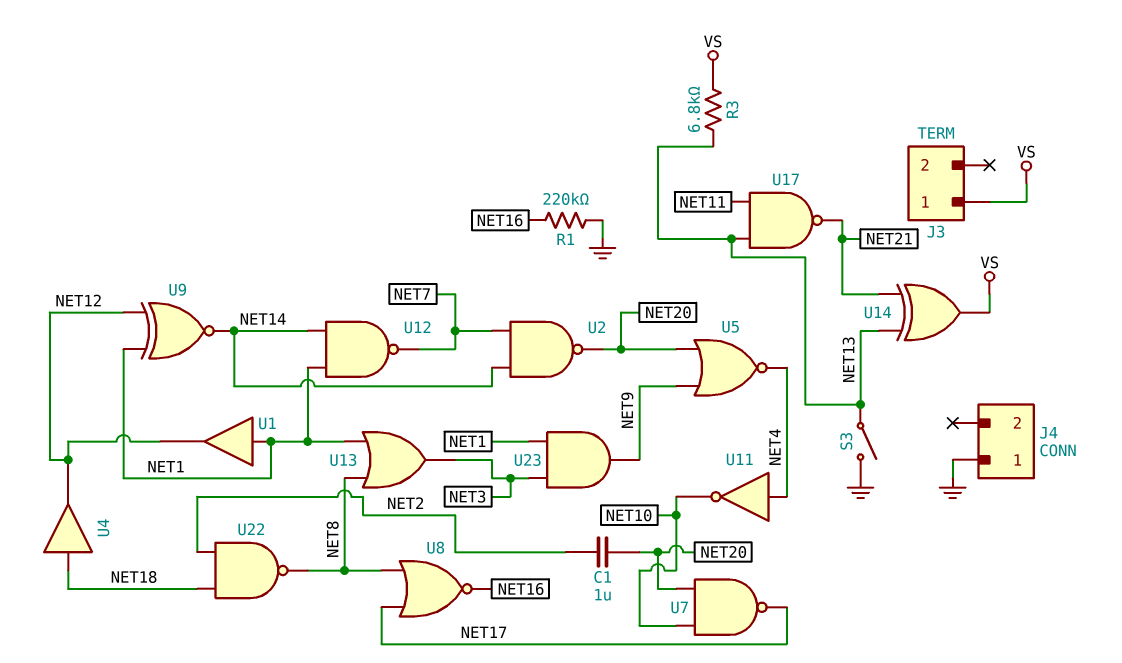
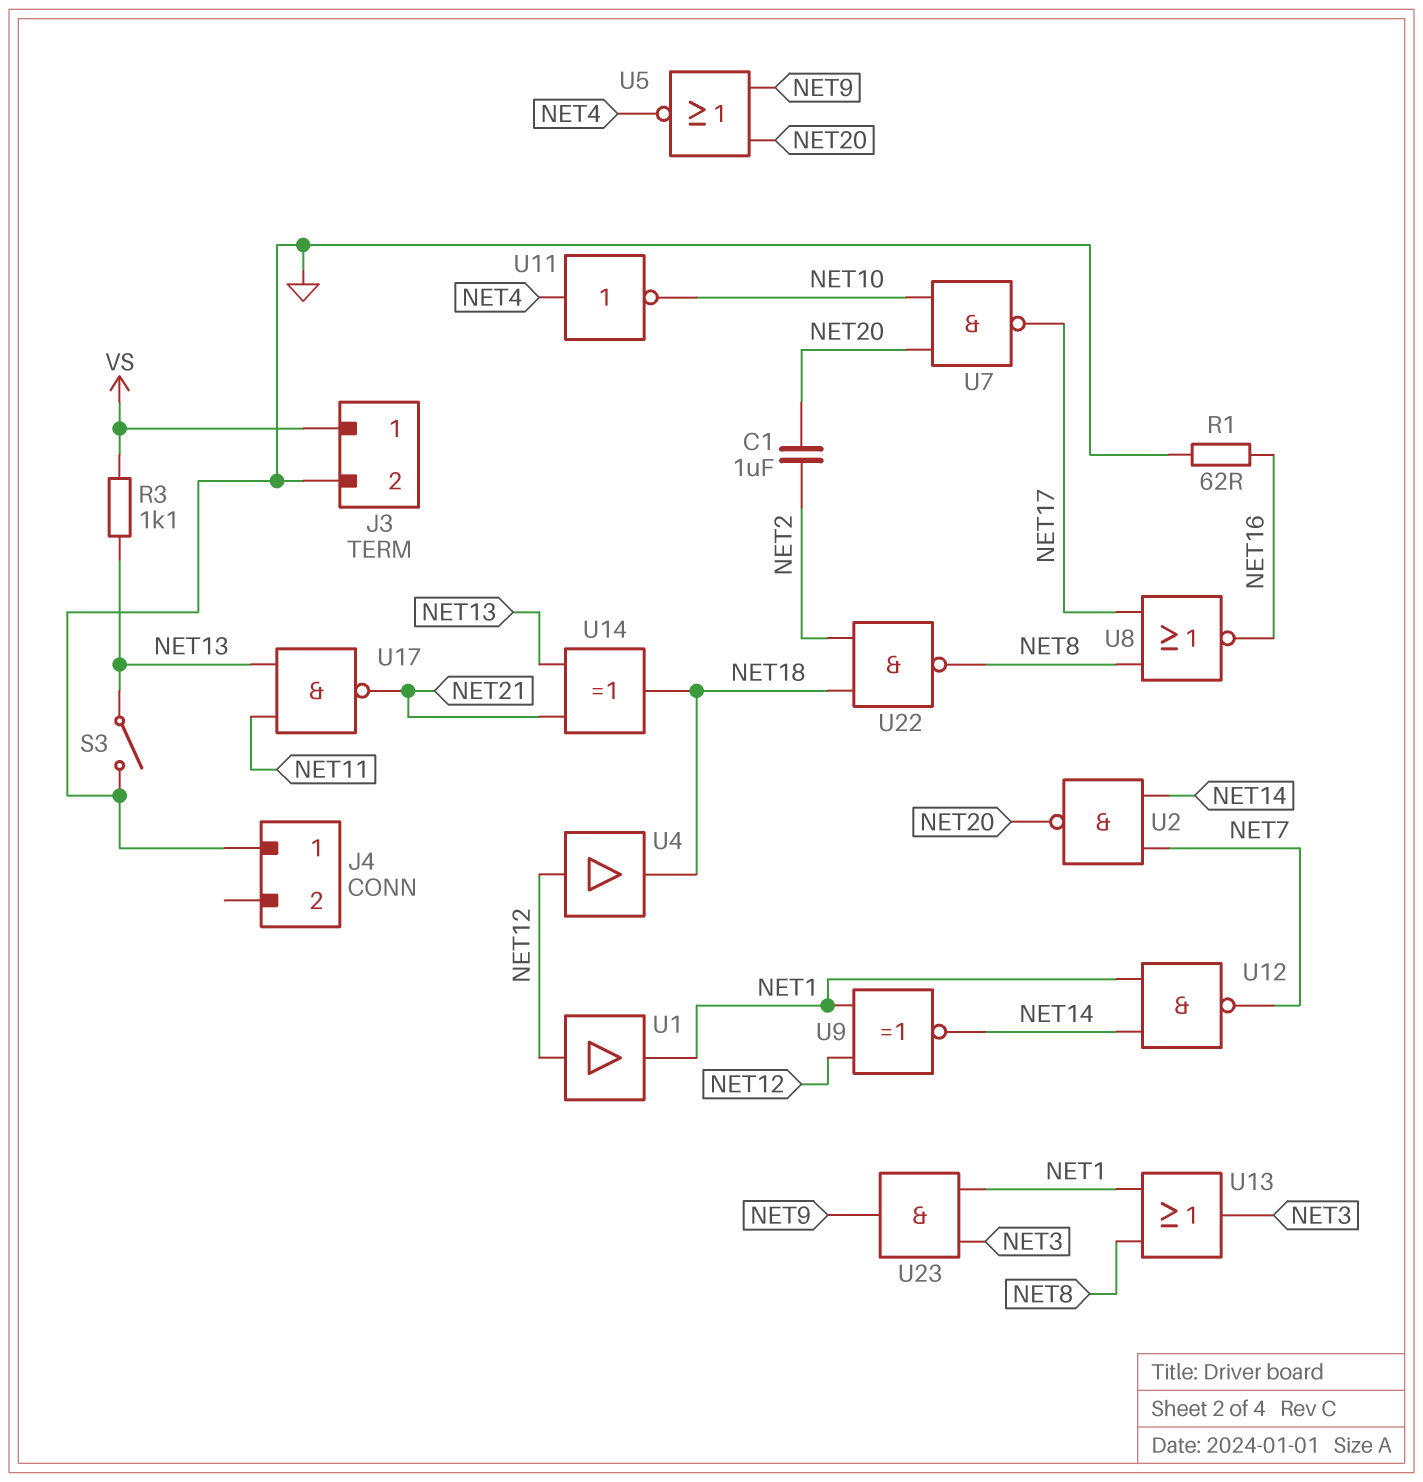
J3 pin 2: none -> GND
R1: 220k (GND, NET16) -> 62 (GND, NET16)
R3: 6.8k (NET13, VS) -> 1.1k (NET13, VS)
U1: buffer (in NET1, out NET12) -> buffer (in NET12, out NET1)
U4: buffer (in NET18, out NET12) -> buffer (in NET12, out NET18)
U14: XOR (in NET13, in NET21, out VS) -> XOR (in NET13, in NET21, out NET18)

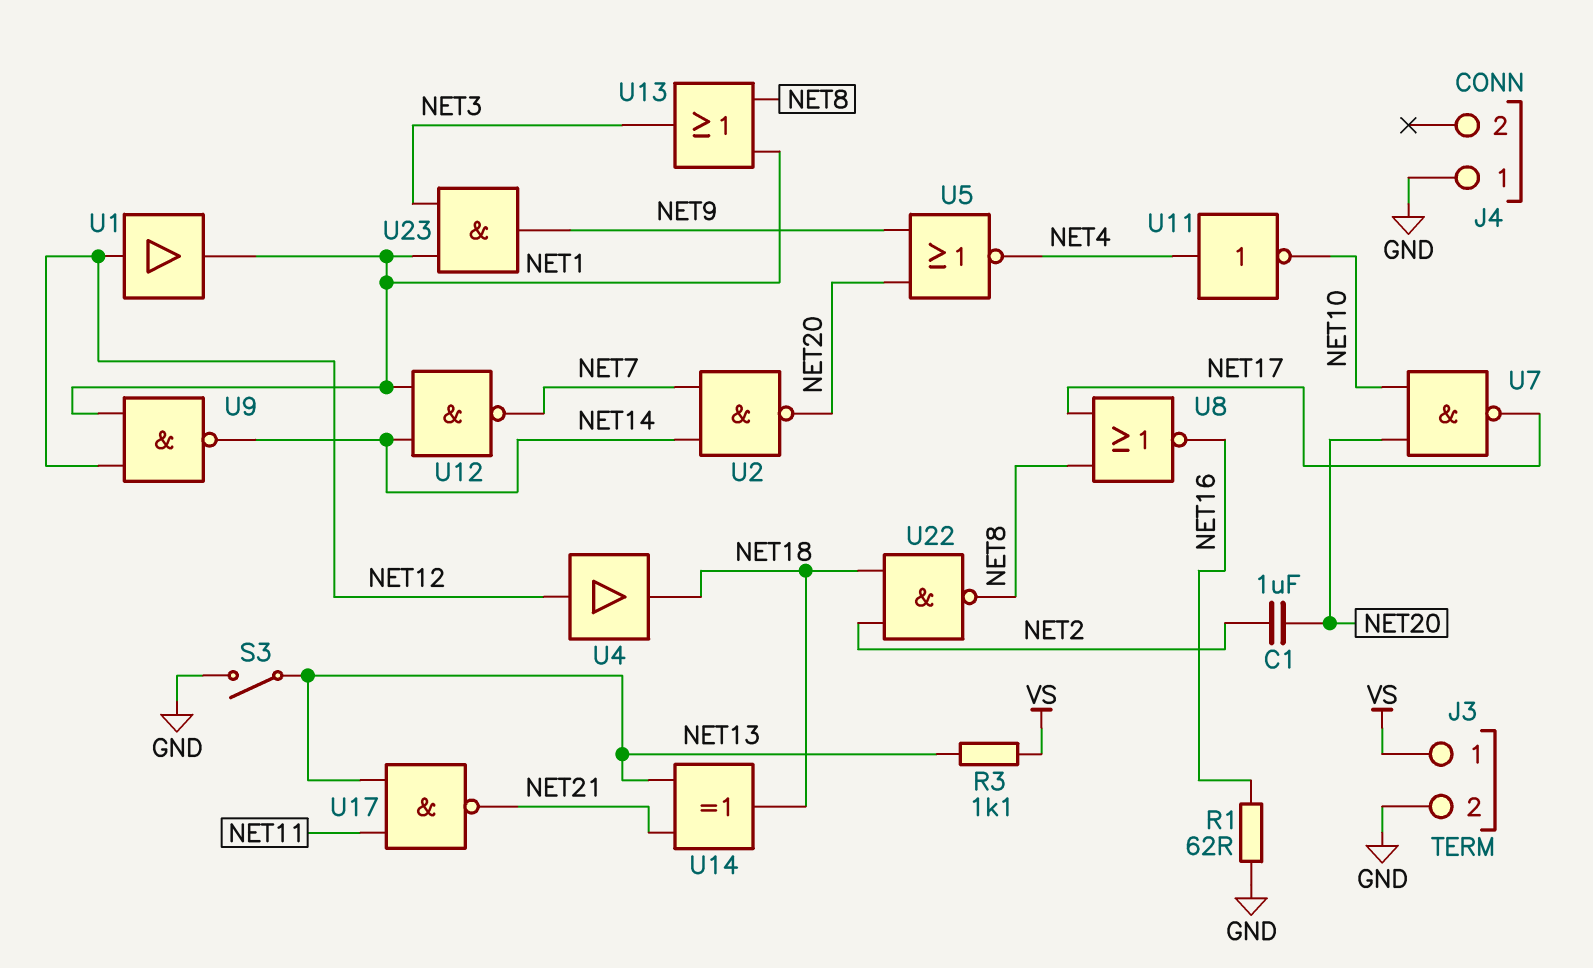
U9: XNOR (in NET1, in NET12, out NET14) -> NAND (in NET1, in NET12, out NET14)

